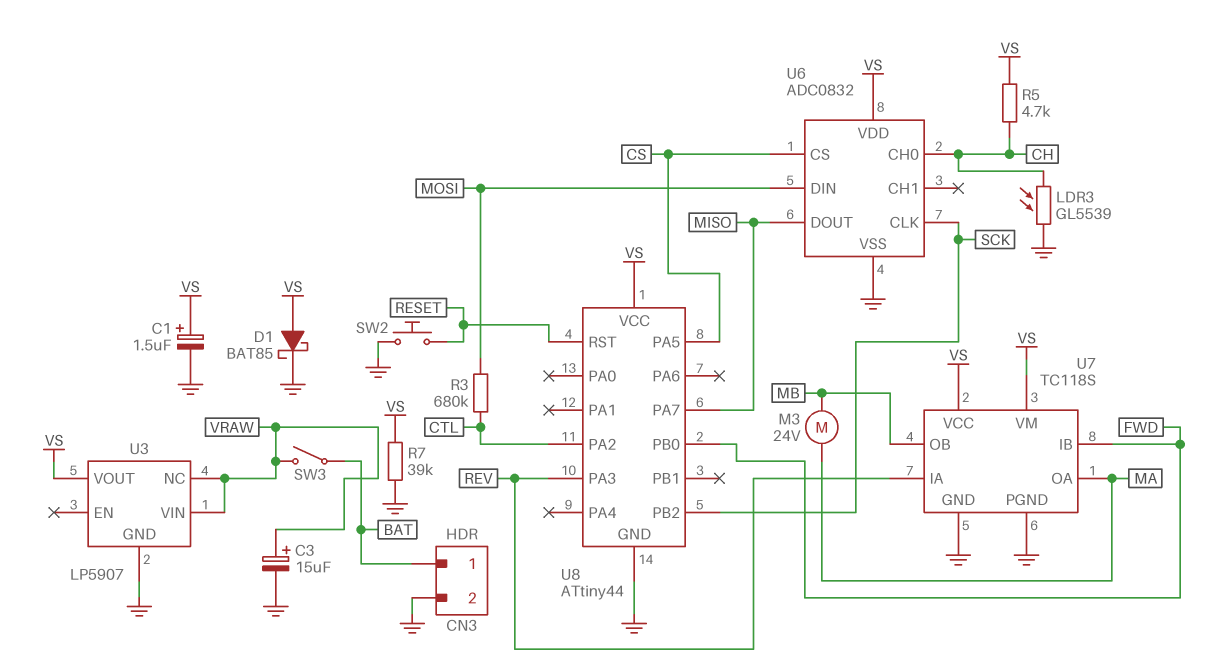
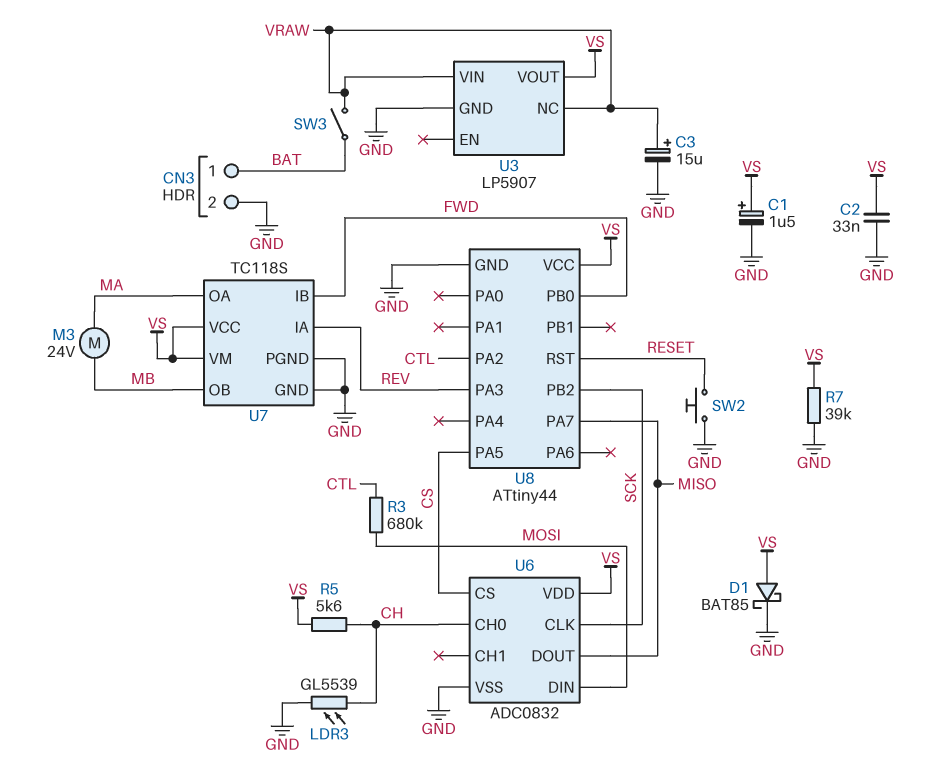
C2: none -> 33nF (GND, VS)
R5: 4.7k (CH, VS) -> 5.6k (CH, VS)

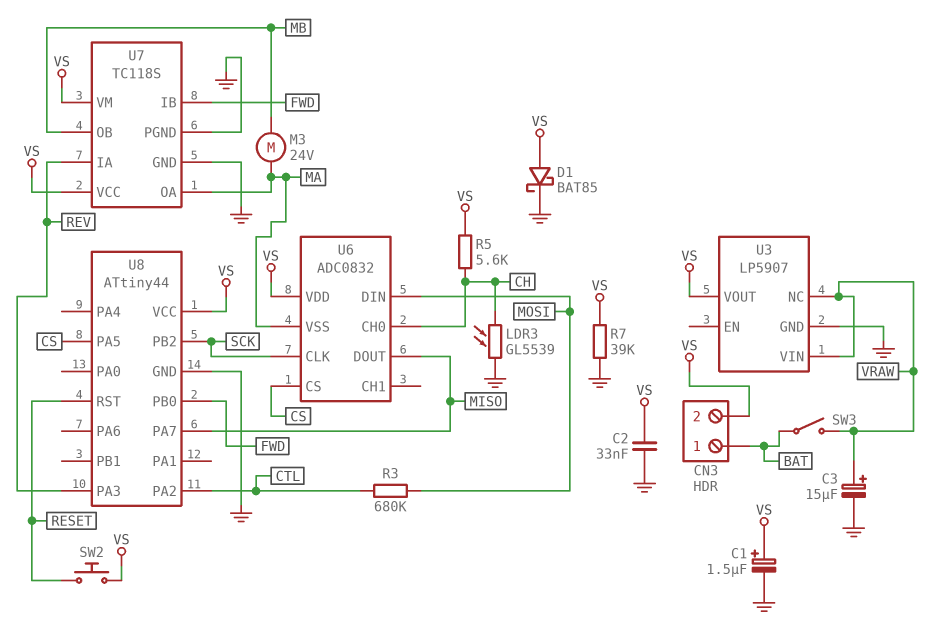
CN3 pin 2: GND -> VS
SW2: button (GND, RESET) -> button (RESET, VS)
U6 pin VSS: GND -> MA

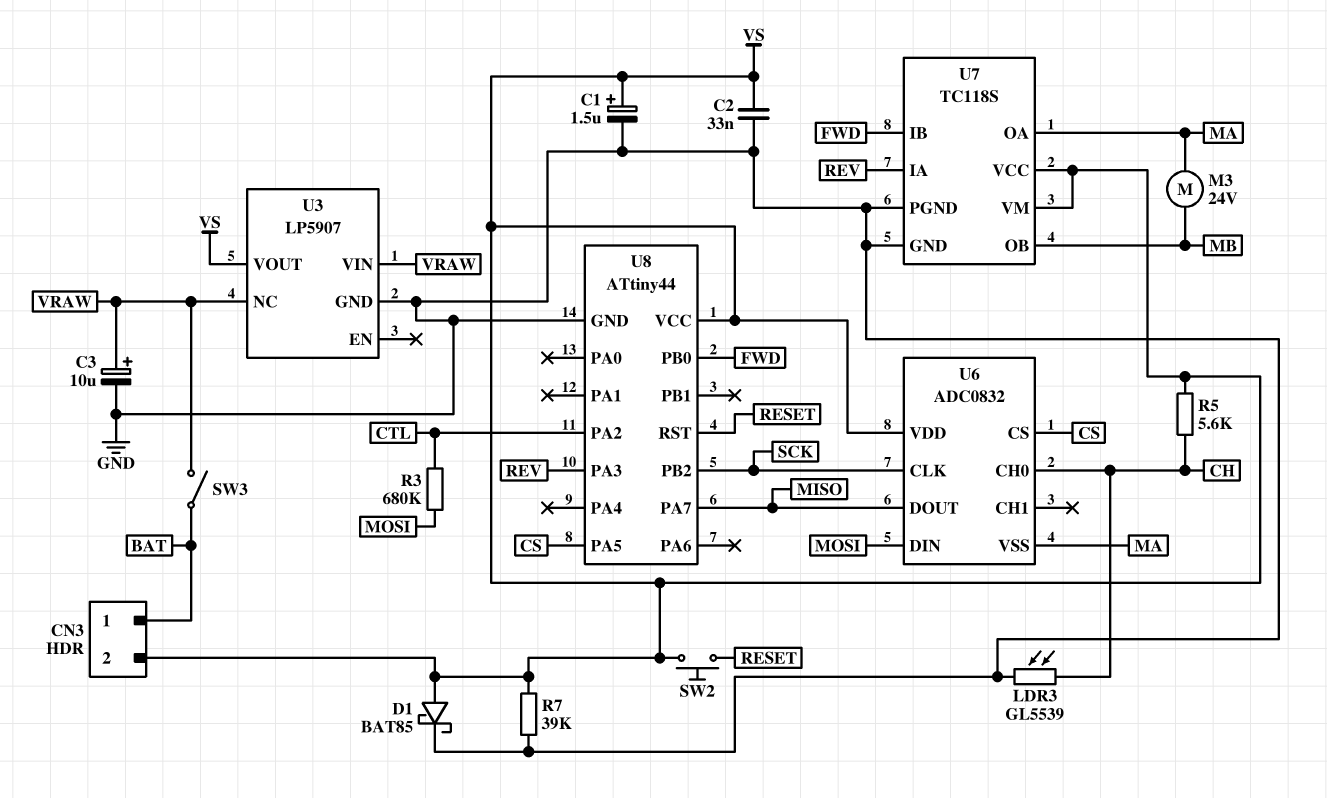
C3: 15uF (plus VRAW, minus GND) -> 10uF (plus VRAW, minus GND)

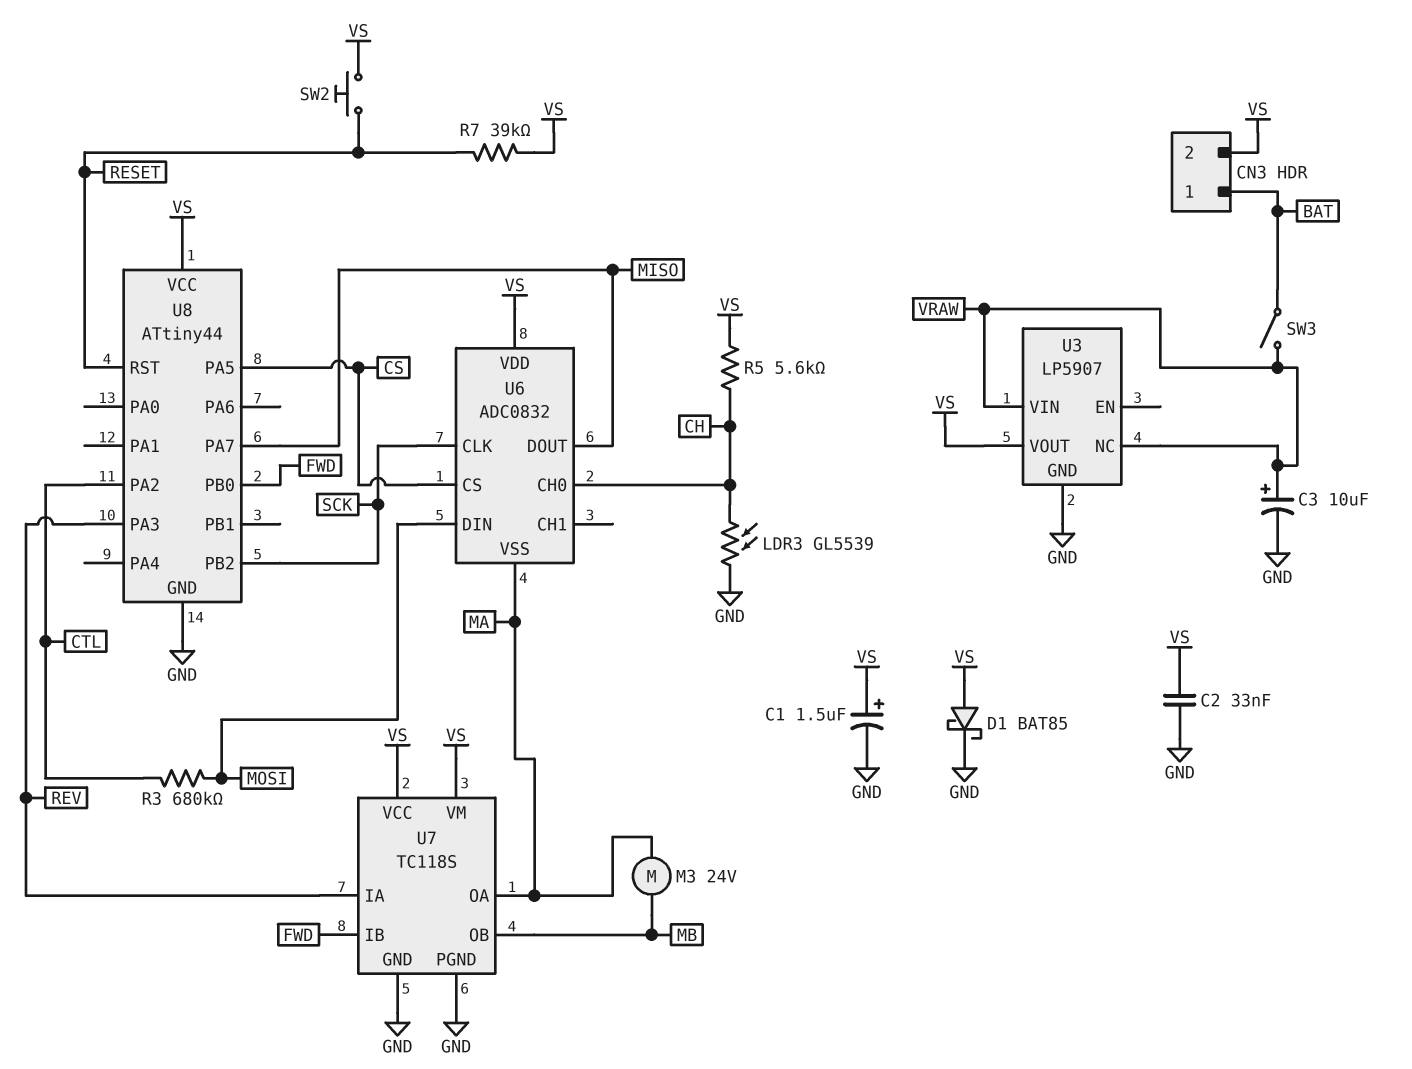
R7: 39k (GND, VS) -> 39k (RESET, VS)

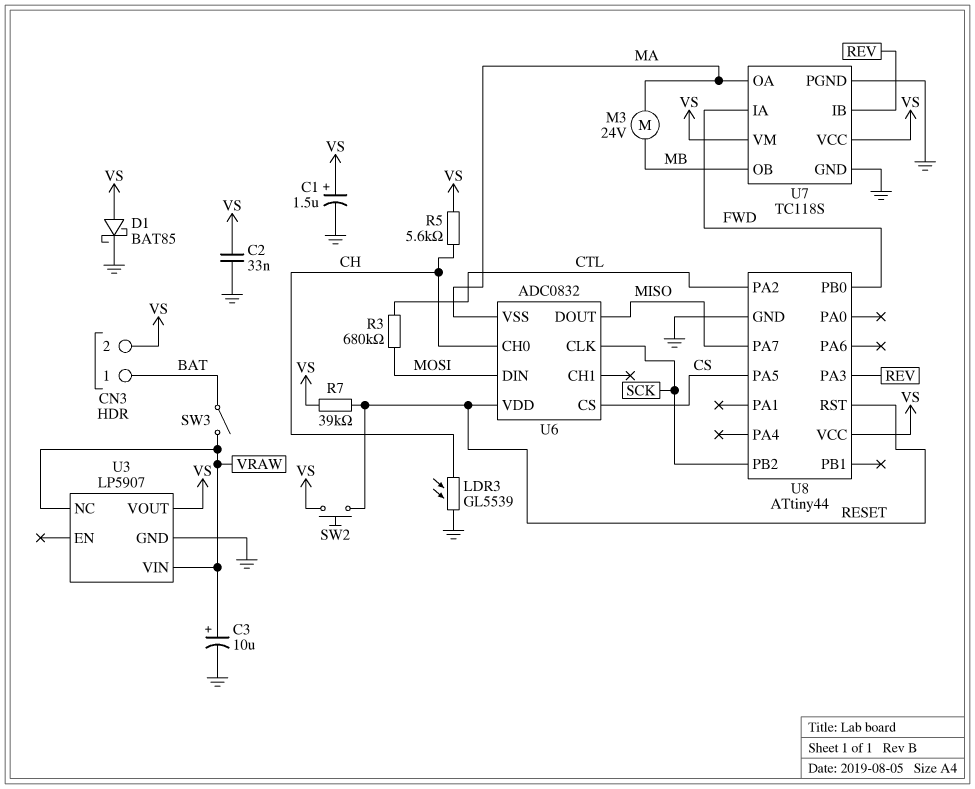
U6 pin VDD: VS -> RESET
U7 pin IA: REV -> FWD
U7 pin IB: FWD -> REV

